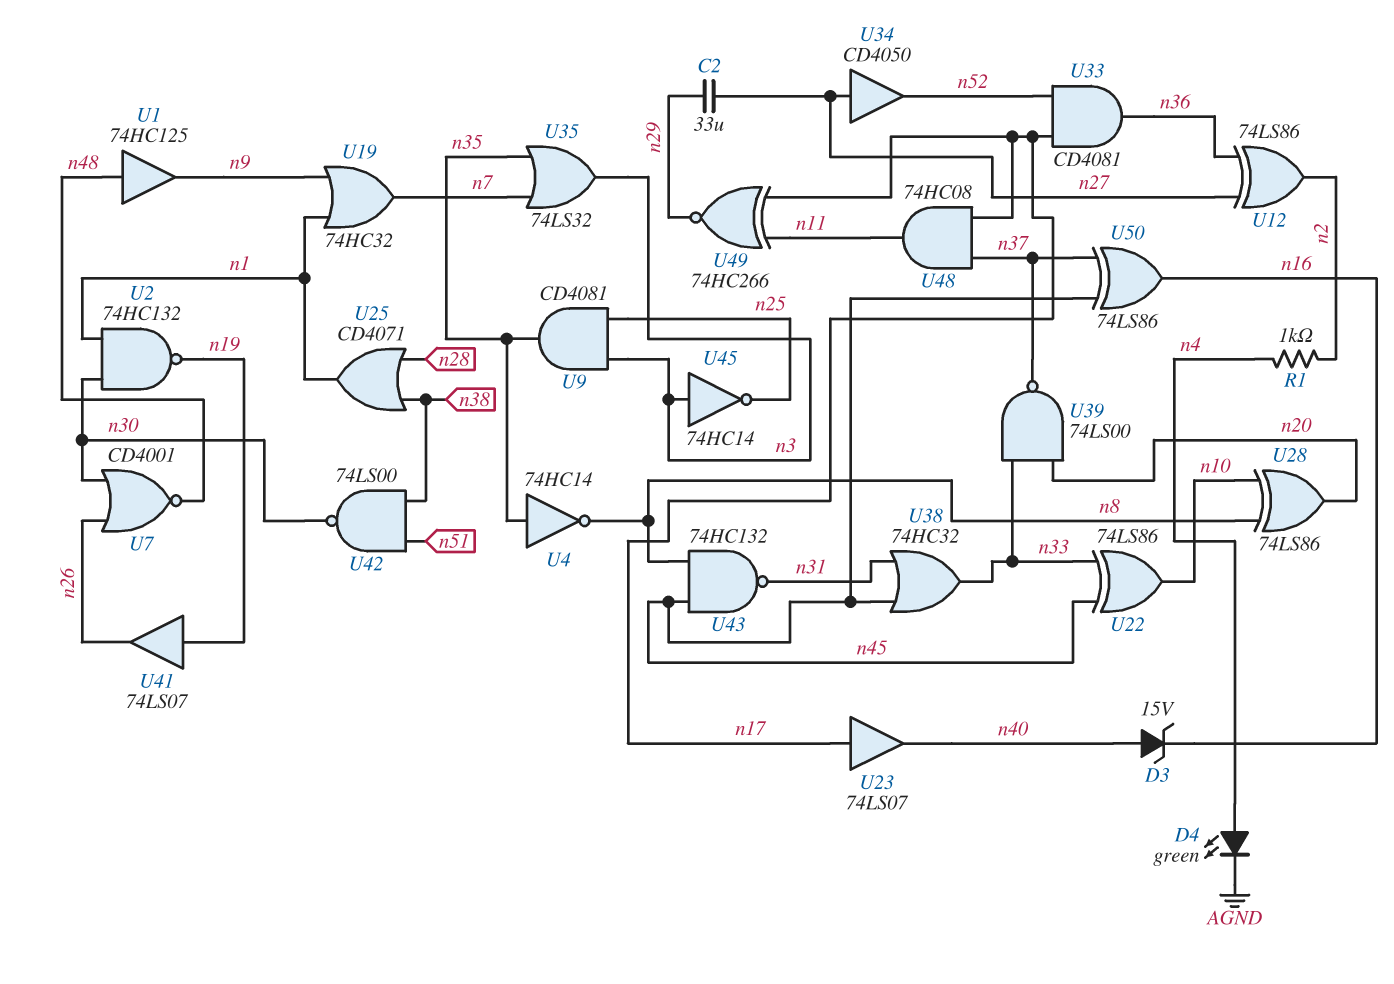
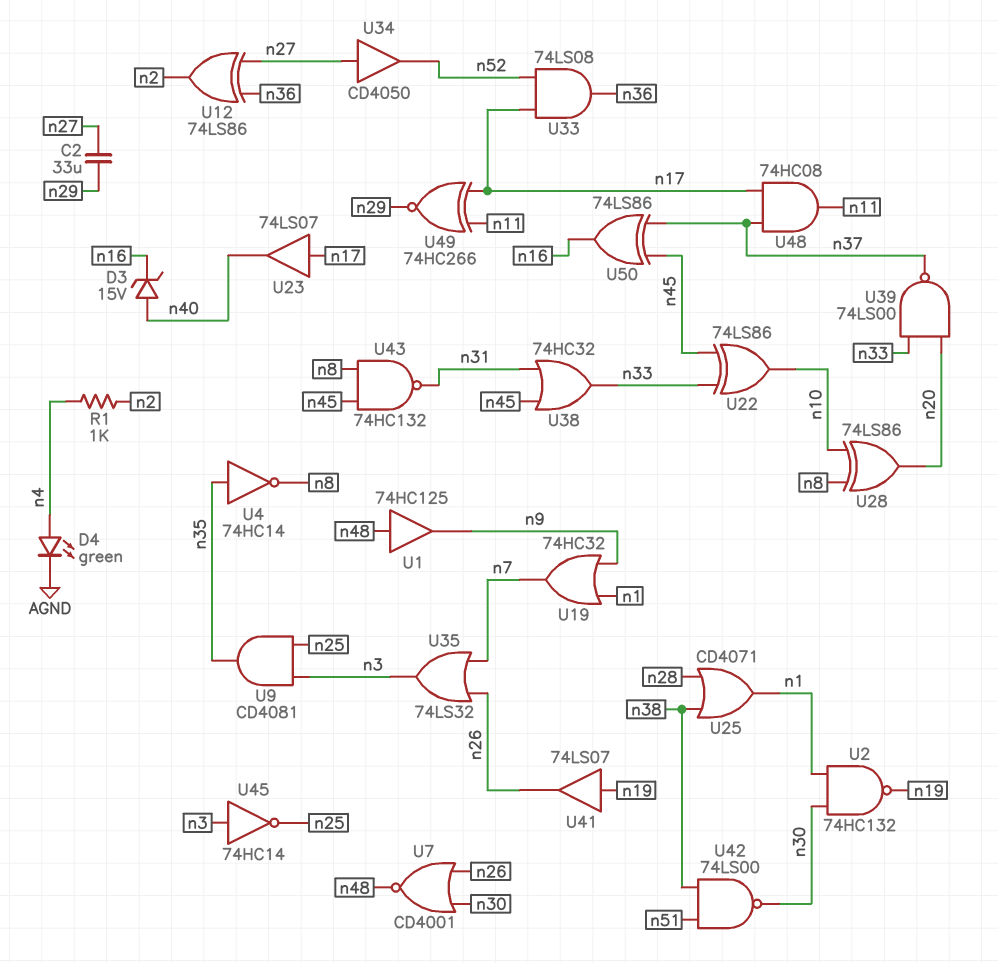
U33: AND CD4081 (in n17, in n52, out n36) -> AND 74LS08 (in n17, in n52, out n36)
U35: OR 74LS32 (in n7, in n35, out n3) -> OR 74LS32 (in n7, in n26, out n3)

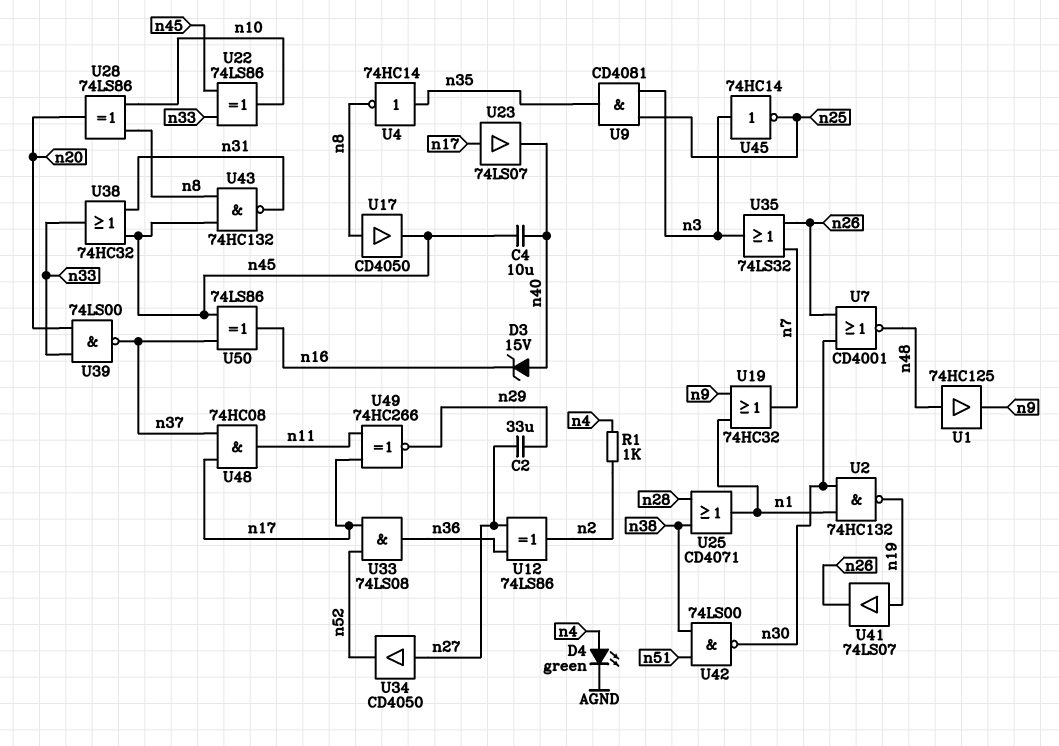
C4: none -> 10uF (n40, n45)
U17: none -> buffer CD4050 (in n8, out n45)

